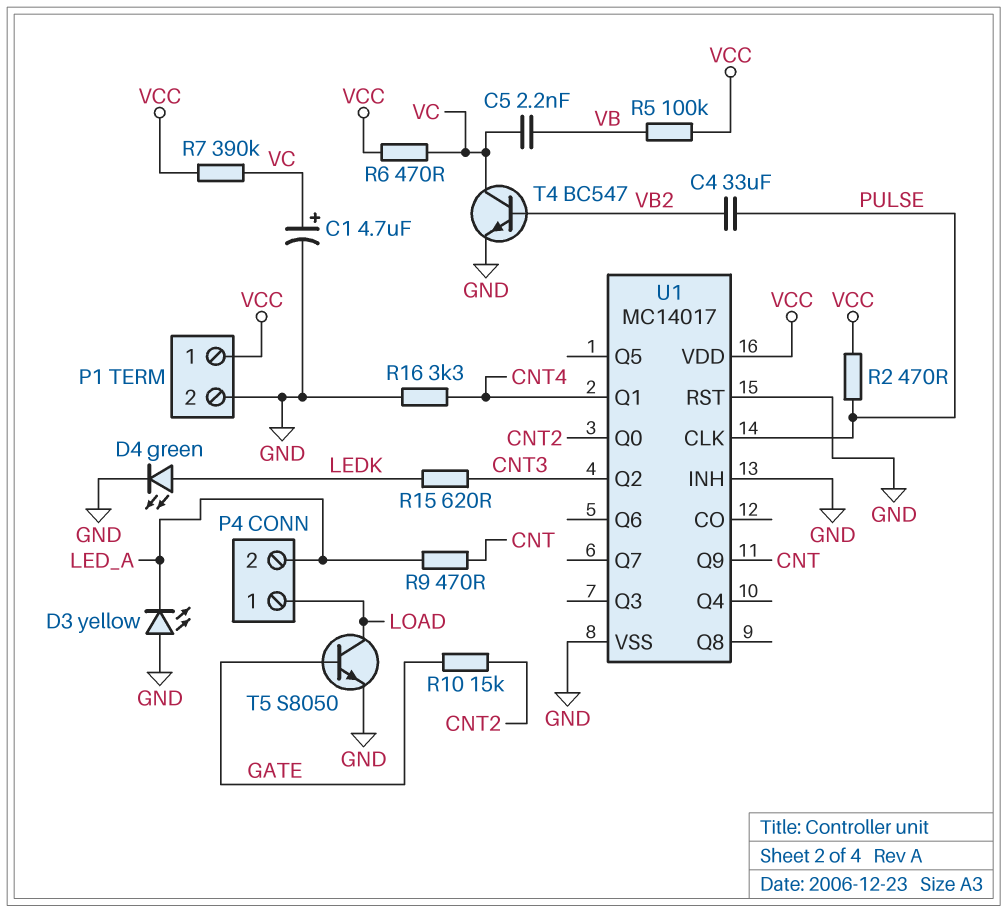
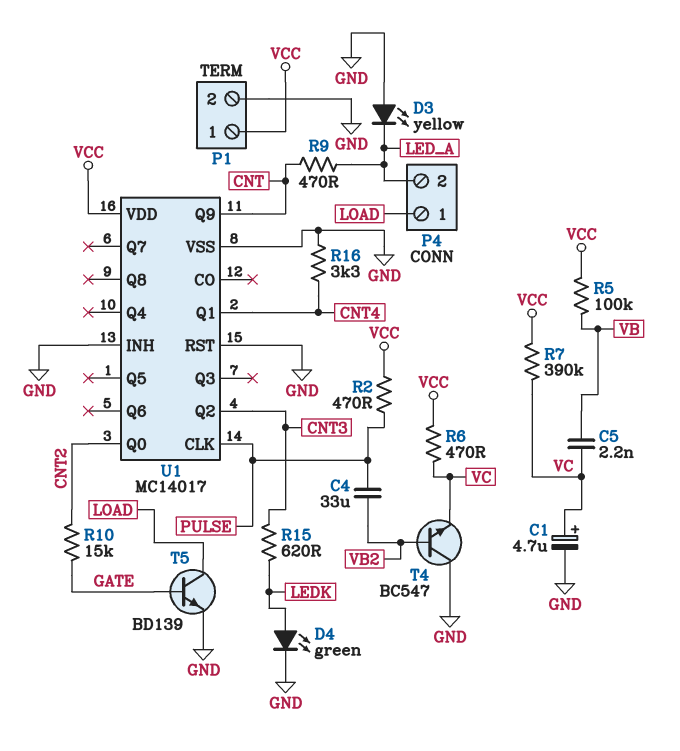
T4: NPN BC547 (B VB2, C VC, E GND) -> NPN BC547 (B VB2, C GND, E VC)
T5: NPN S8050 (B GATE, C LOAD, E GND) -> NPN BD139 (B GATE, C LOAD, E GND)

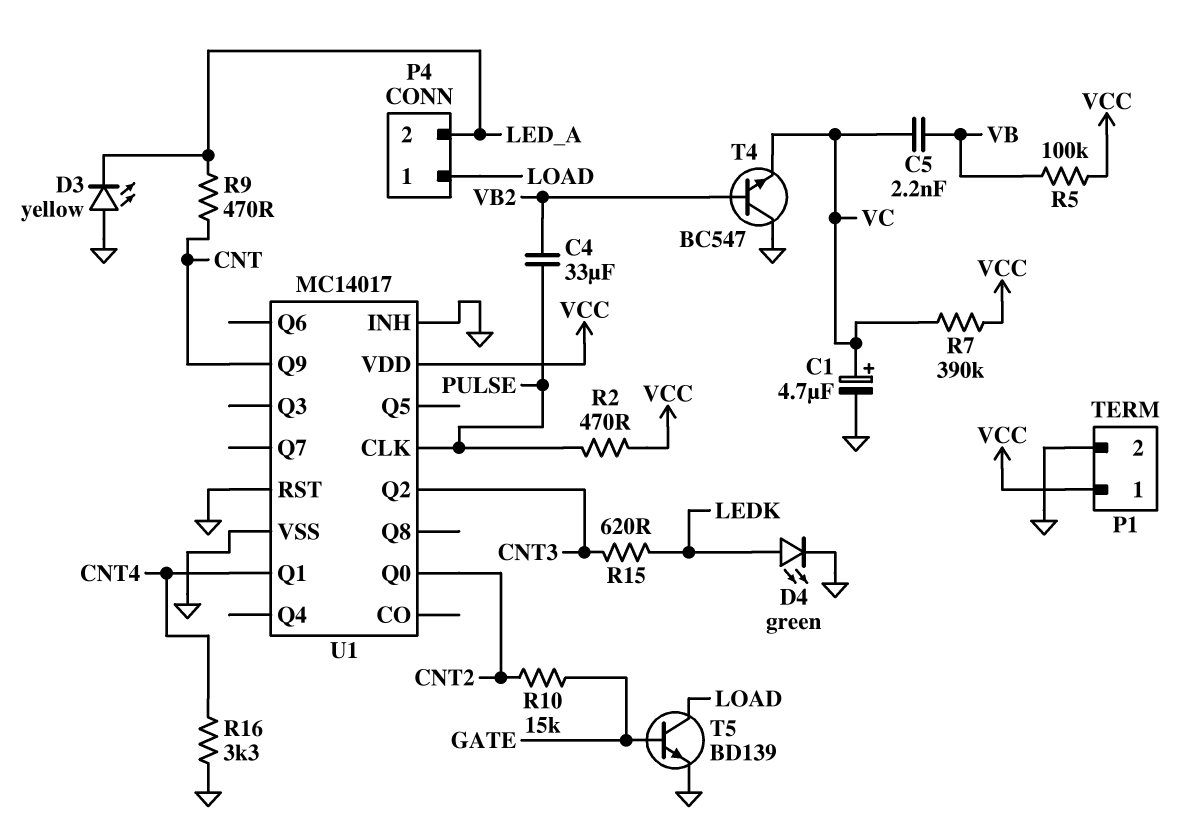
R6: 470 (VC, VCC) -> none

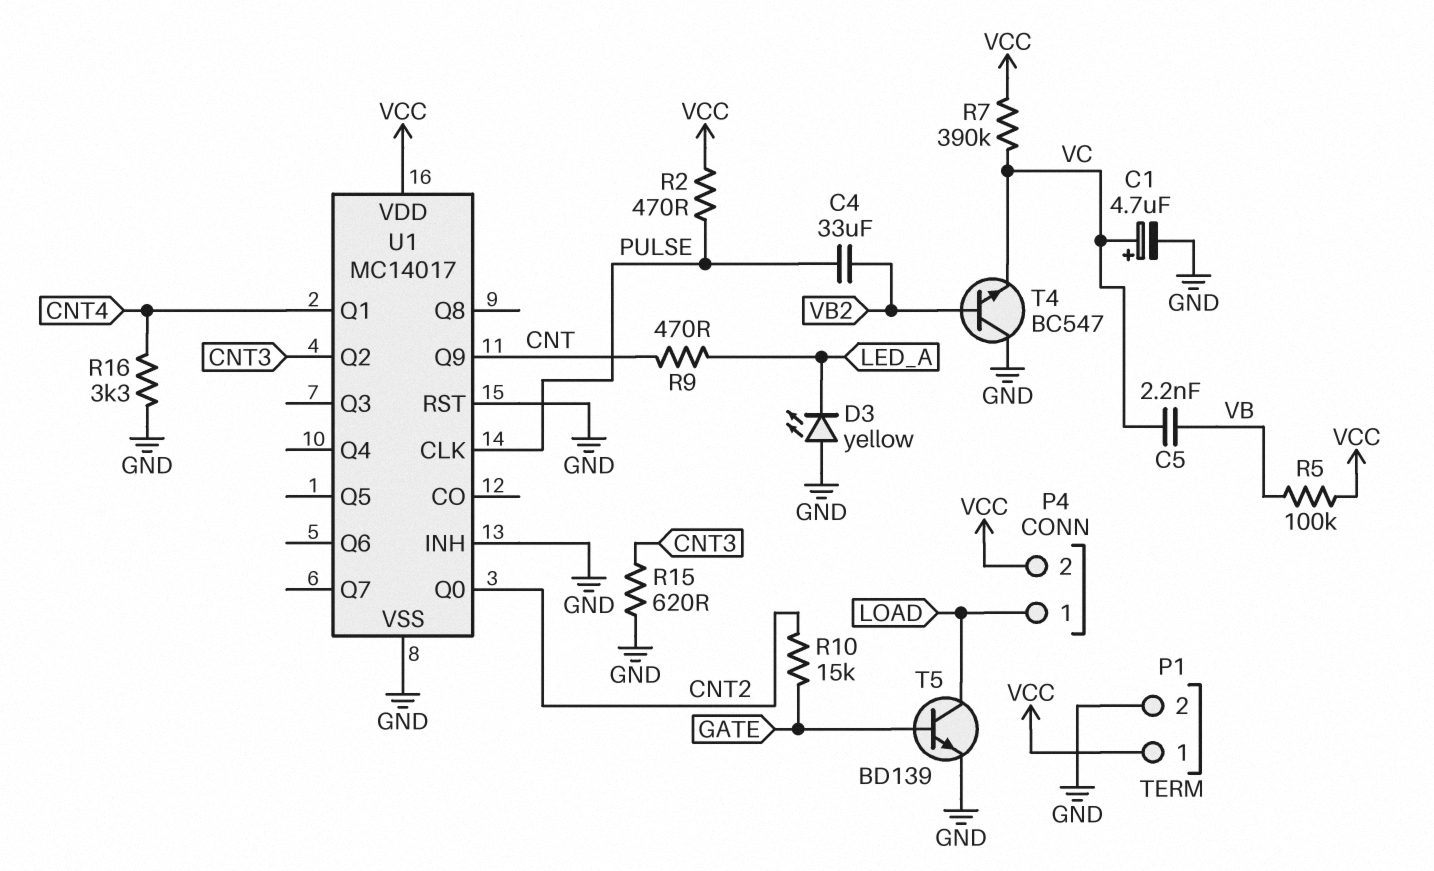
D4: LED green (A LEDK, K GND) -> none
P4 pin 2: LED_A -> VCC
R15: 620 (CNT3, LEDK) -> 620 (CNT3, GND)

